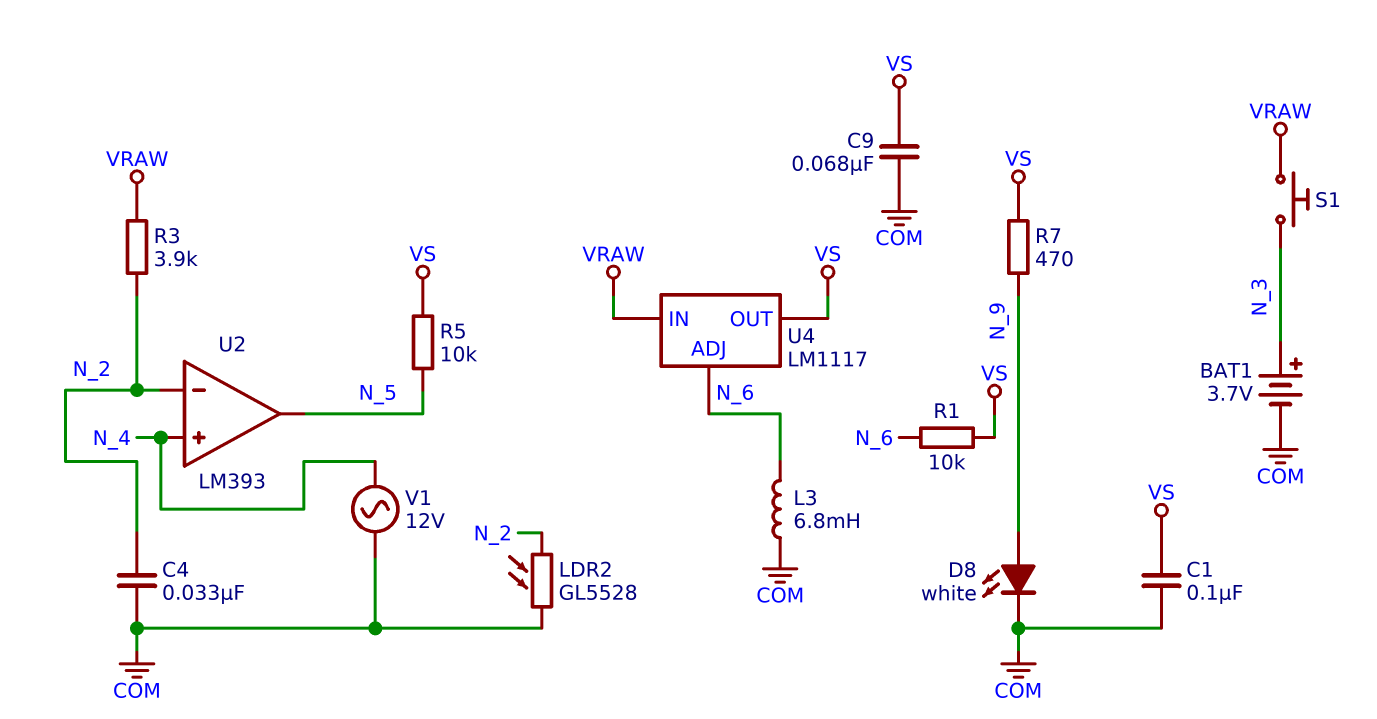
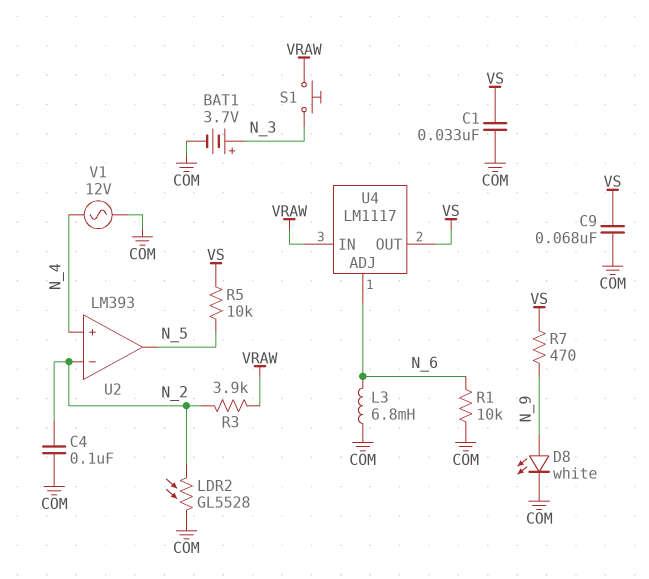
C1: 100nF (COM, VS) -> 33nF (COM, VS)
C4: 33nF (COM, N_2) -> 100nF (COM, N_2)
R1: 10k (N_6, VS) -> 10k (COM, N_6)

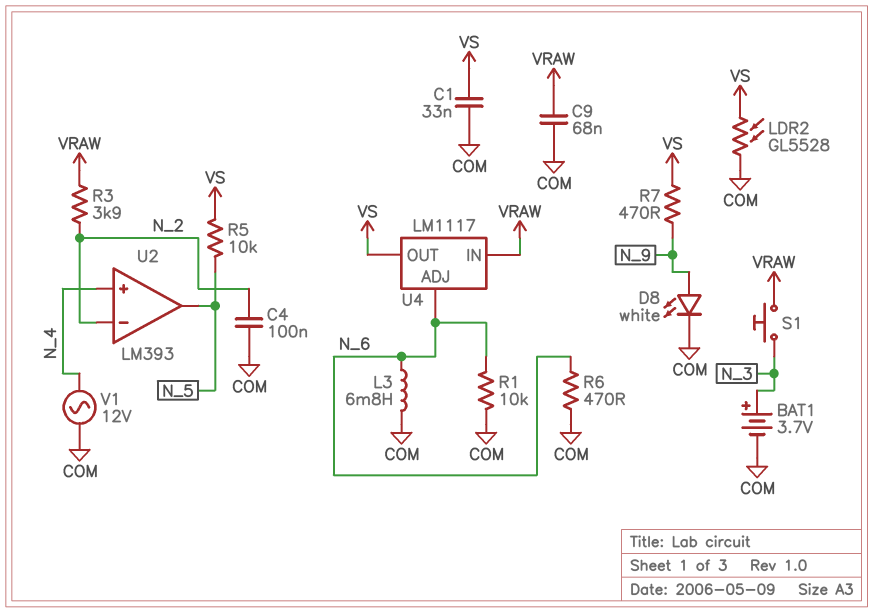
C9: 68nF (COM, VS) -> 68nF (COM, VRAW)
LDR2: GL5528 (COM, N_2) -> GL5528 (COM, VS)
R6: none -> 470 (COM, N_6)

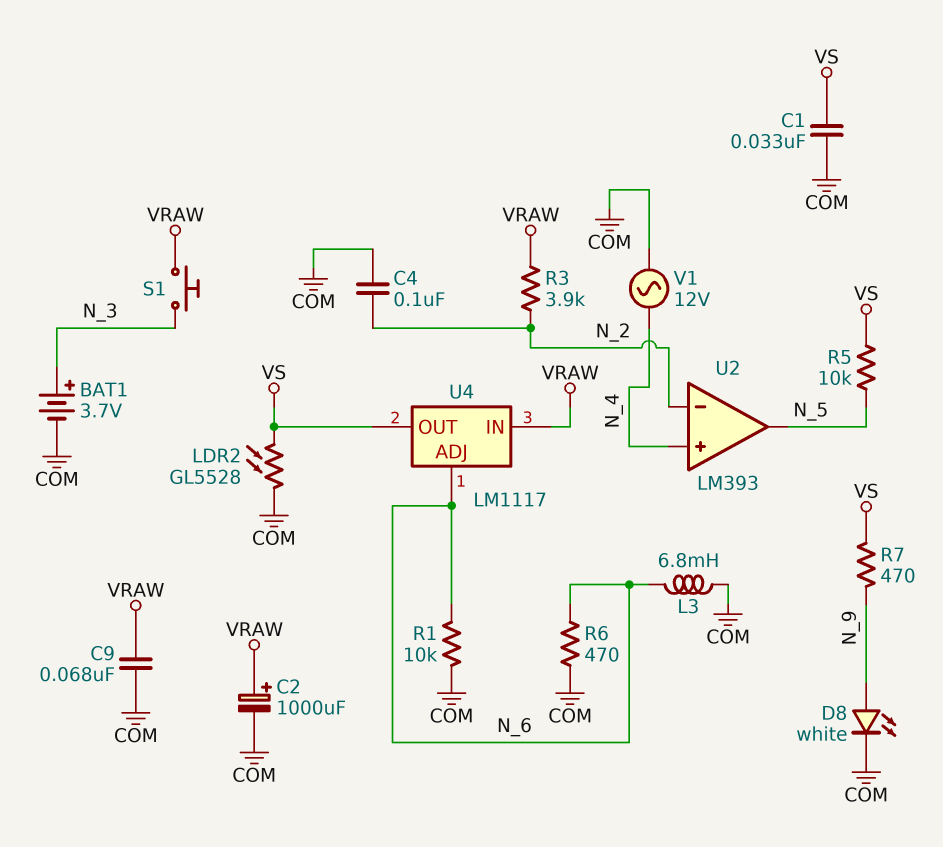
C2: none -> 1000uF (plus VRAW, minus COM)

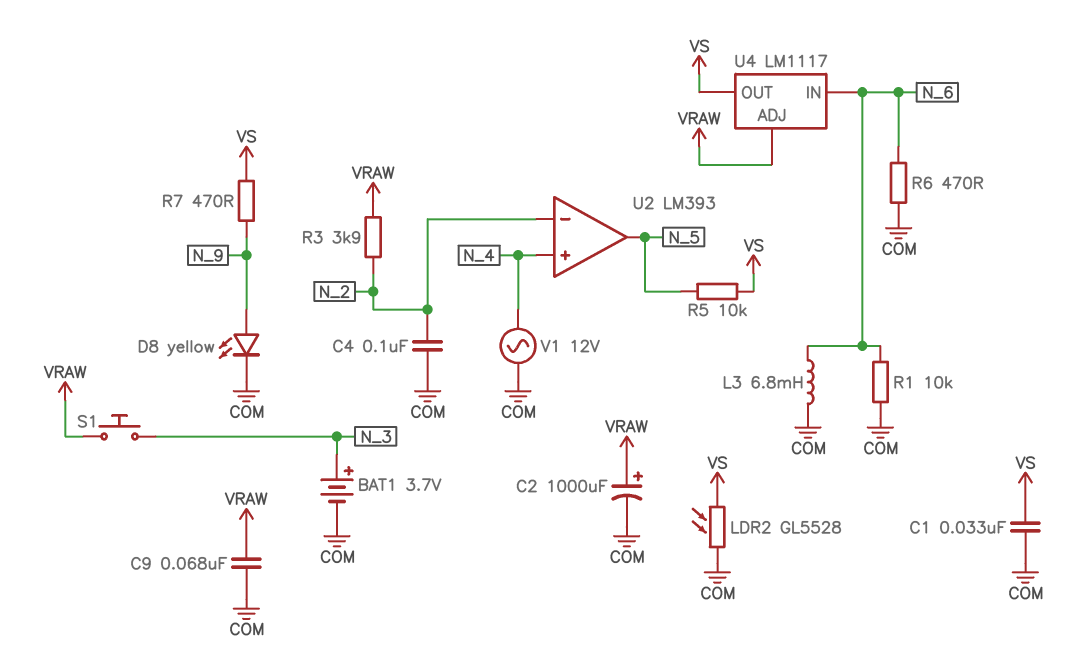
D8: LED white (A N_9, K COM) -> LED yellow (A N_9, K COM)
U4 pin ADJ: N_6 -> VRAW
U4 pin IN: VRAW -> N_6

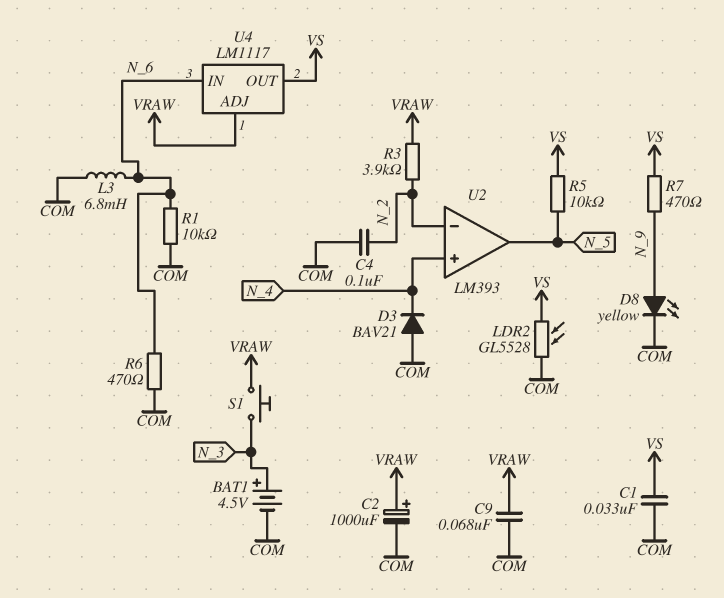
BAT1: 3.7V (plus N_3, minus COM) -> 4.5V (plus N_3, minus COM)
D3: none -> diode BAV21 (A COM, K N_4)
V1: AC 12V (COM, N_4) -> none

